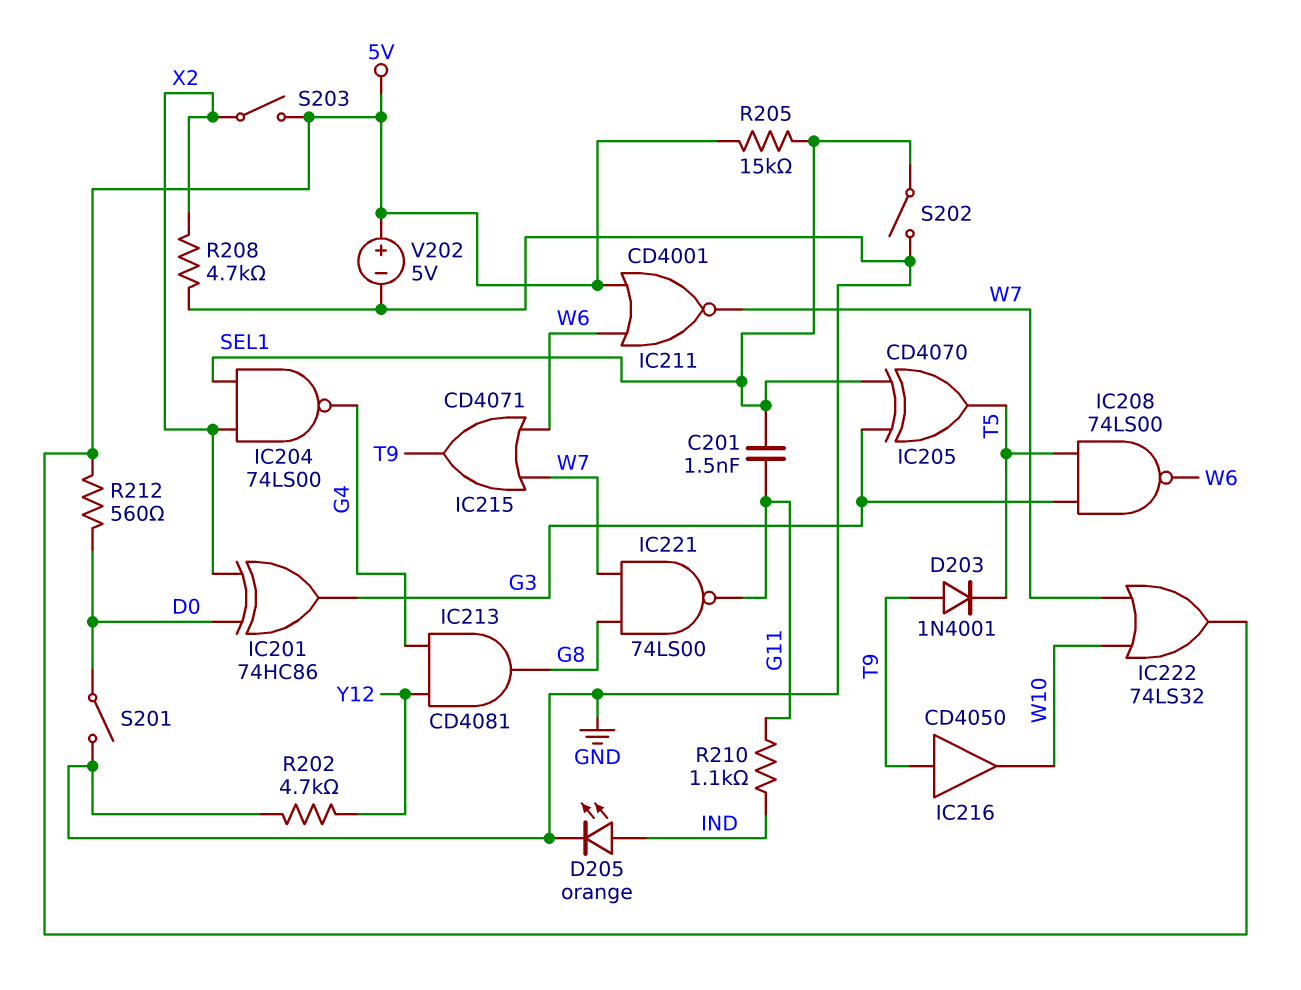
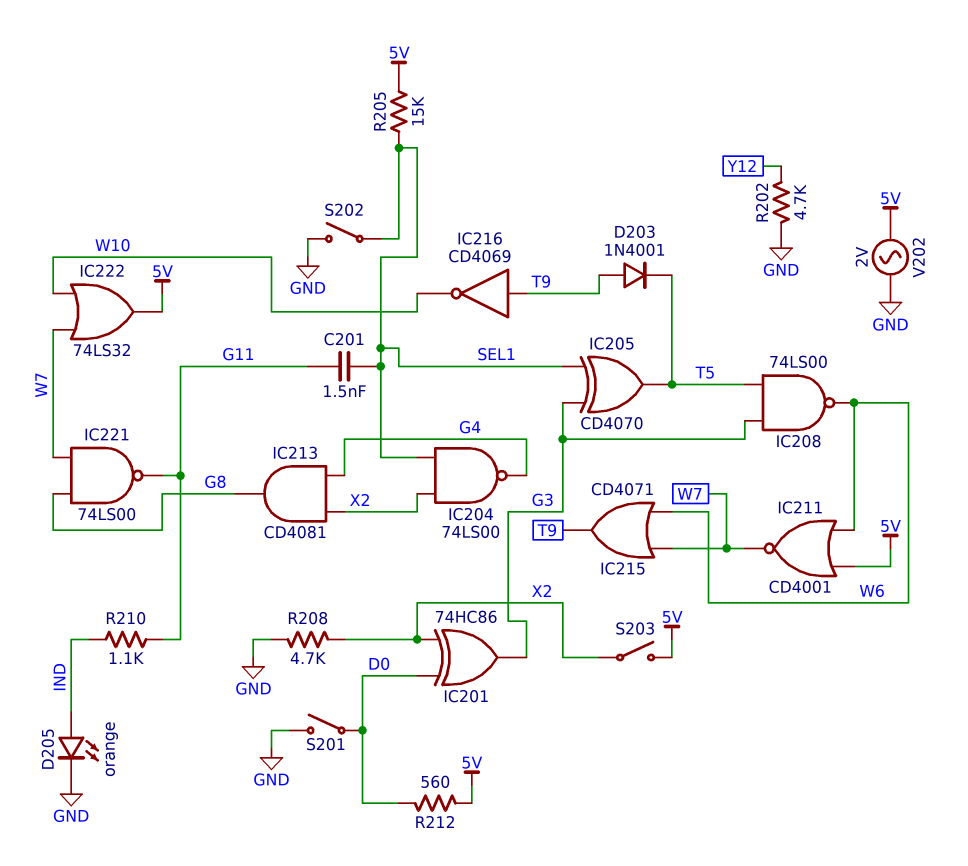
IC213: AND CD4081 (in G4, in Y12, out G8) -> AND CD4081 (in G4, in X2, out G8)
IC216: buffer CD4050 (in T9, out W10) -> NOT CD4069 (in T9, out W10)
V202: 5V (plus 5V, minus GND) -> AC 2V (5V, GND)

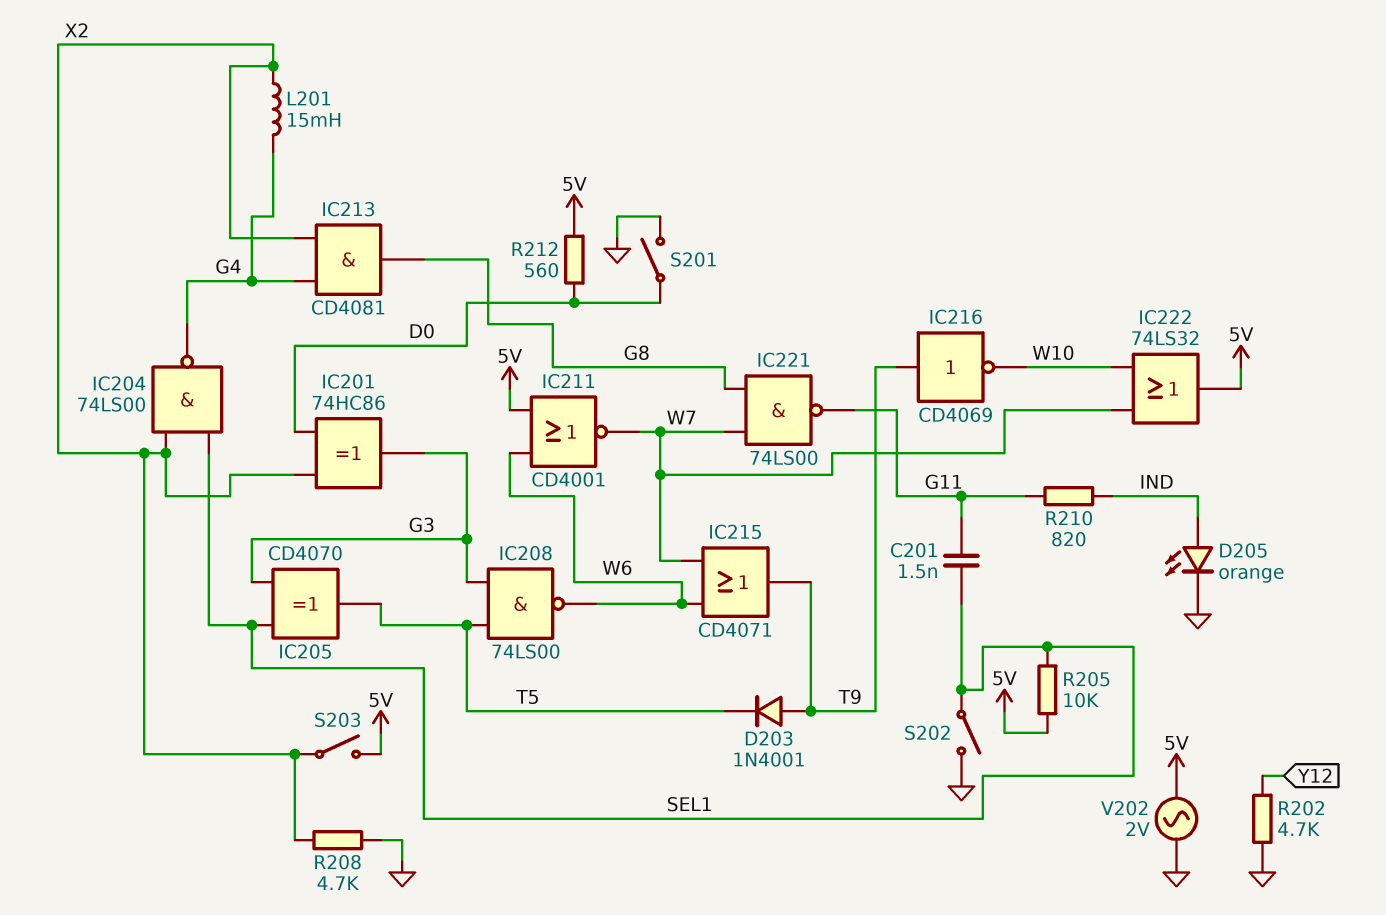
L201: none -> 15mH (G4, X2)
R205: 15k (5V, SEL1) -> 10k (5V, SEL1)
R210: 1.1k (G11, IND) -> 820 (G11, IND)

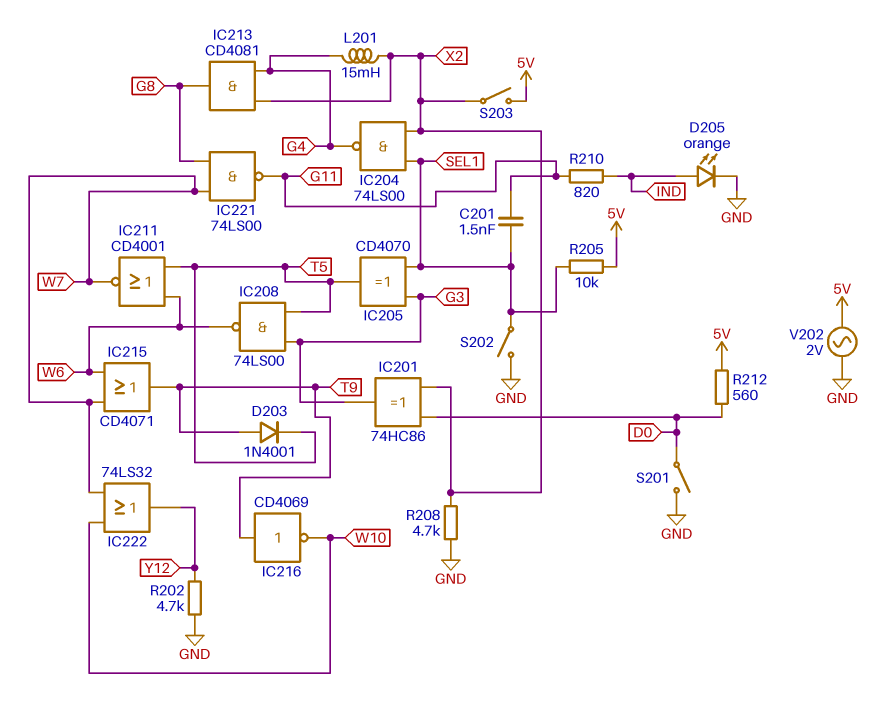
IC211: NOR CD4001 (in 5V, in W6, out W7) -> NOR CD4001 (in T5, in W6, out W7)
IC222: OR 74LS32 (in W7, in W10, out 5V) -> OR 74LS32 (in W7, in W10, out Y12)

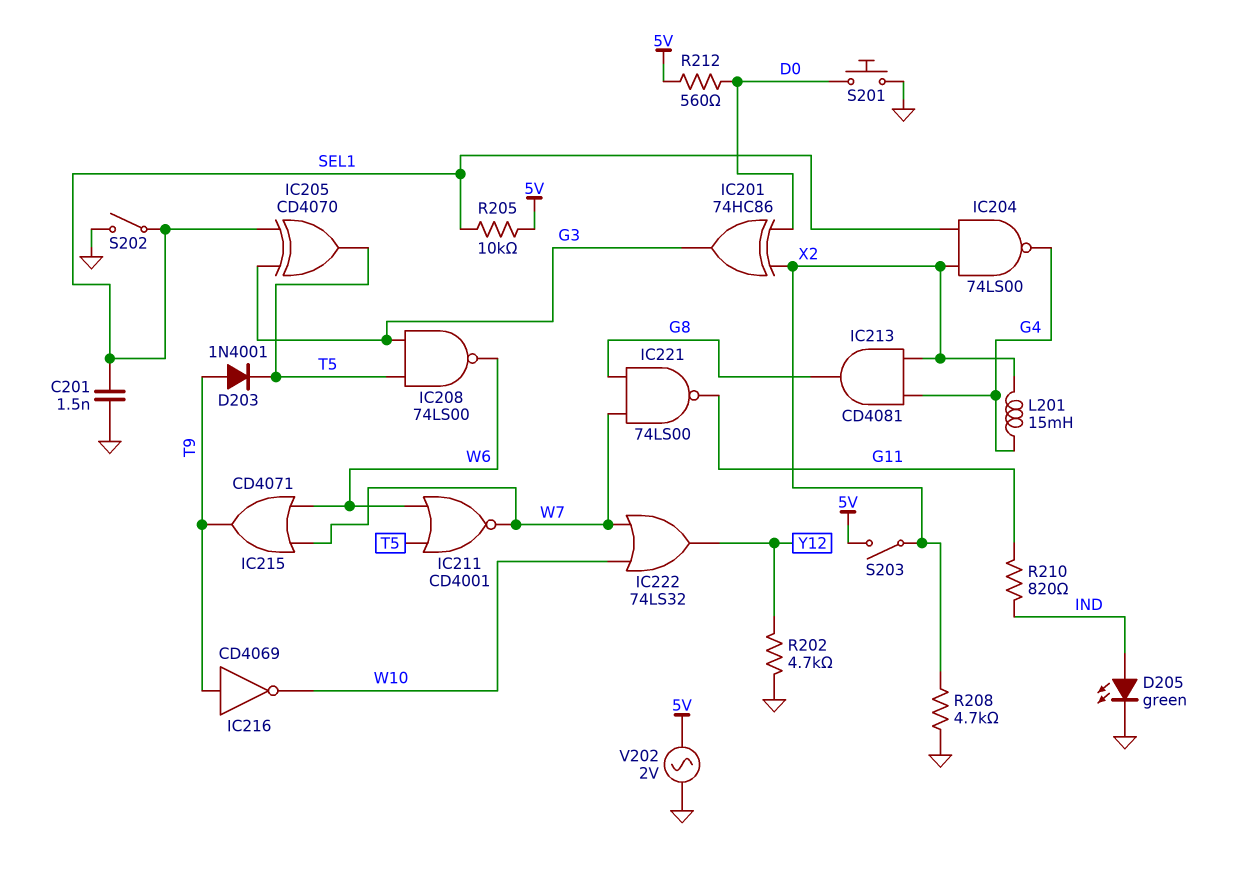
C201: 1.5nF (G11, SEL1) -> 1.5nF (GND, SEL1)
D205: LED orange (A IND, K GND) -> LED green (A IND, K GND)
S201: switch (D0, GND) -> button (D0, GND)

